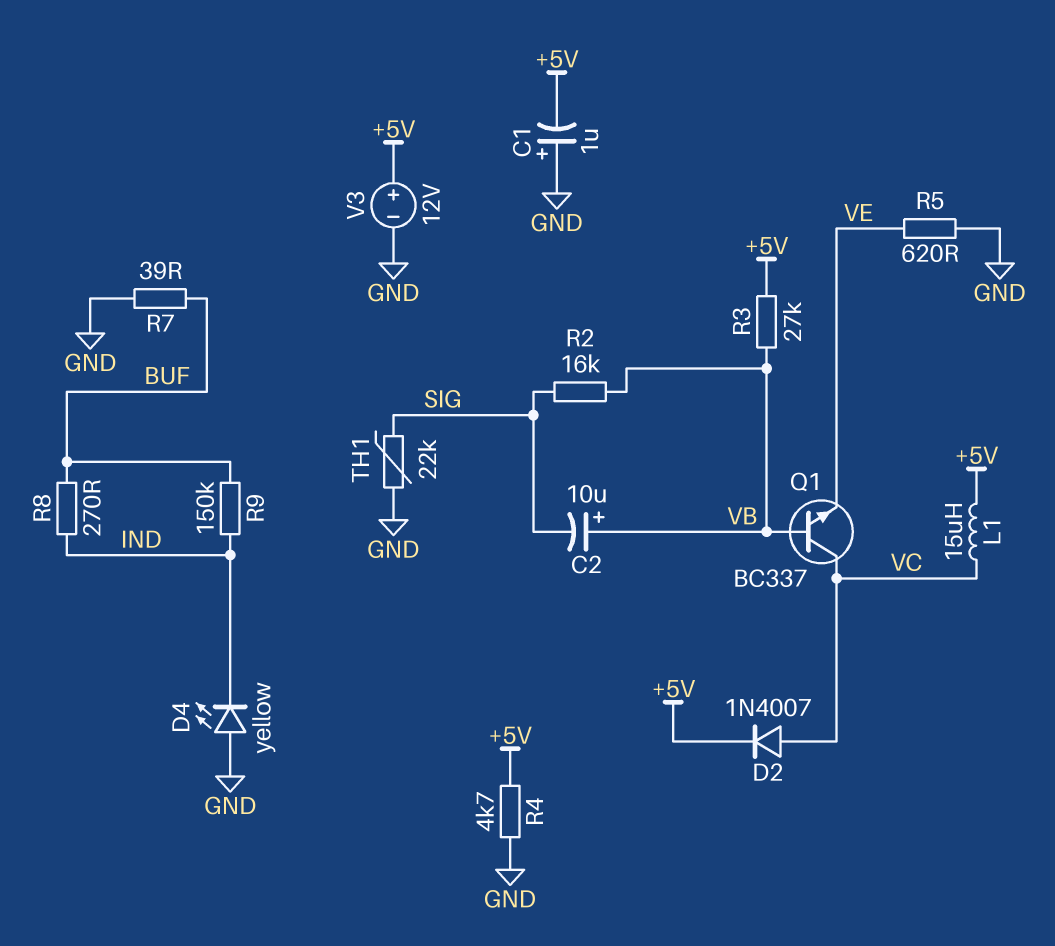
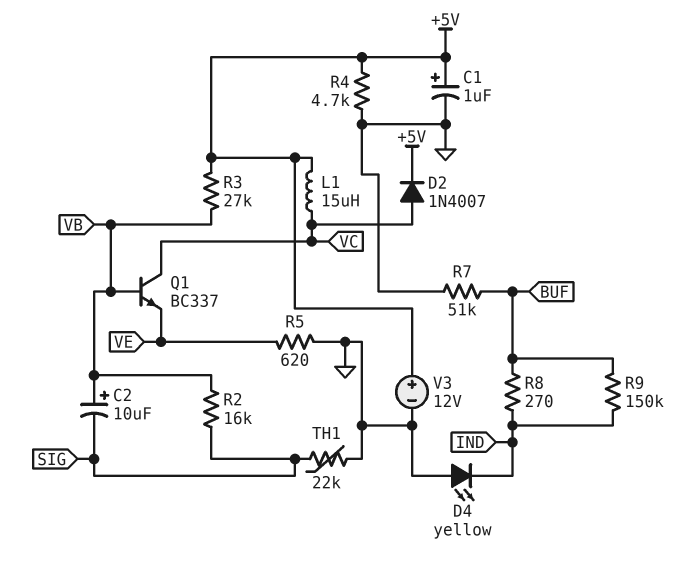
C1: 1uF (plus GND, minus +5V) -> 1uF (plus +5V, minus GND)
R7: 39 (BUF, GND) -> 51k (BUF, GND)

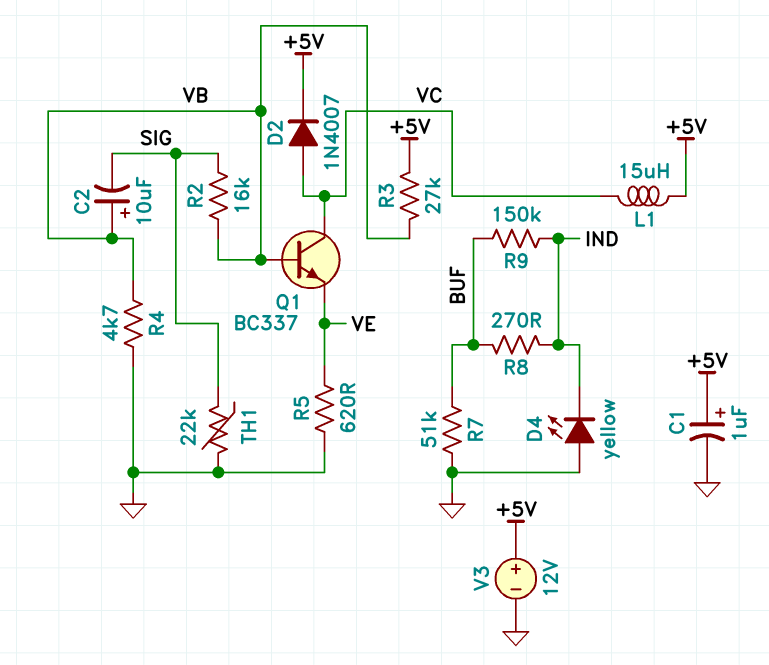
R4: 4.7k (+5V, GND) -> 4.7k (GND, VB)

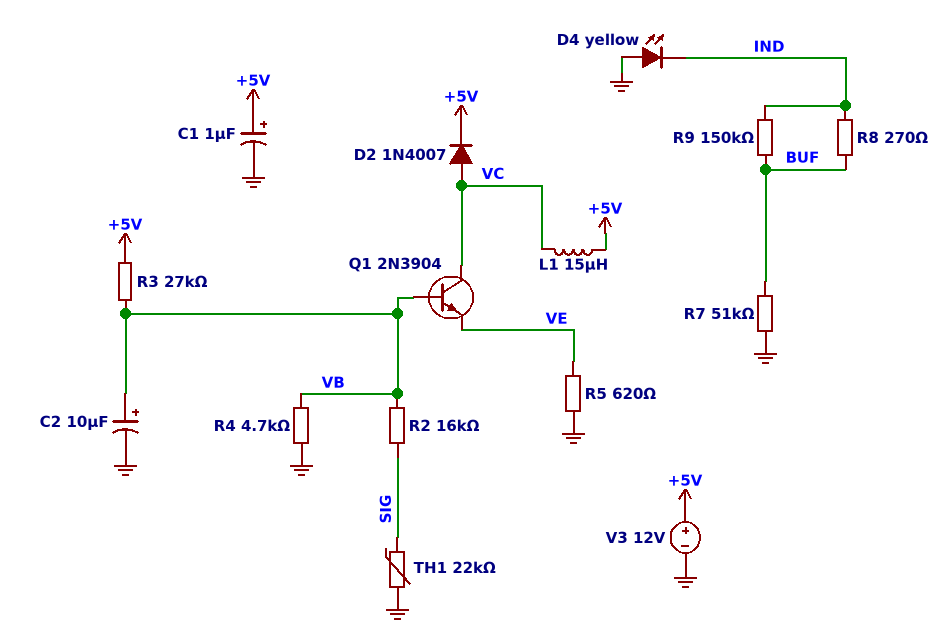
C2: 10uF (plus VB, minus SIG) -> 10uF (plus VB, minus GND)
Q1: NPN BC337 (B VB, C VC, E VE) -> NPN 2N3904 (B VB, C VC, E VE)

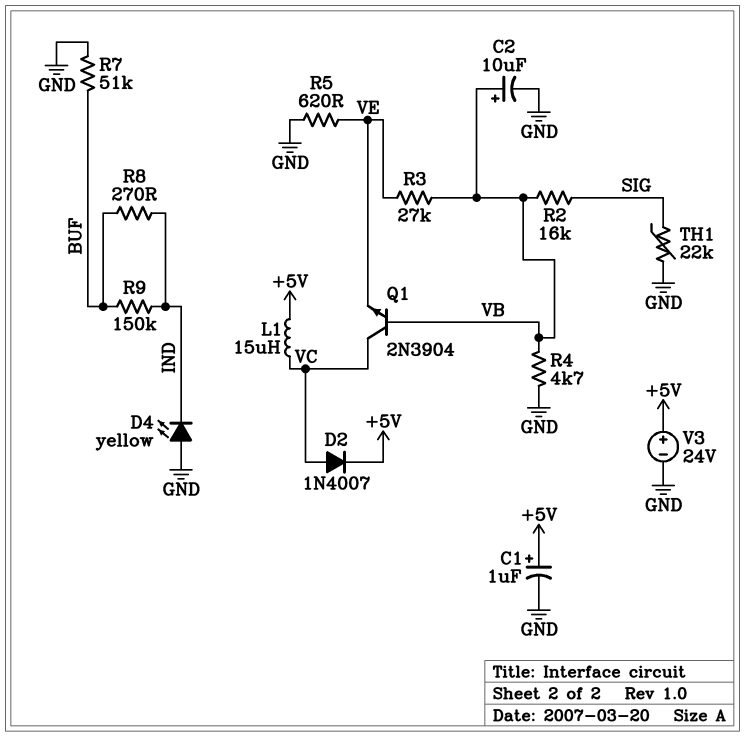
R3: 27k (+5V, VB) -> 27k (VB, VE)
V3: 12V (plus +5V, minus GND) -> 24V (plus +5V, minus GND)

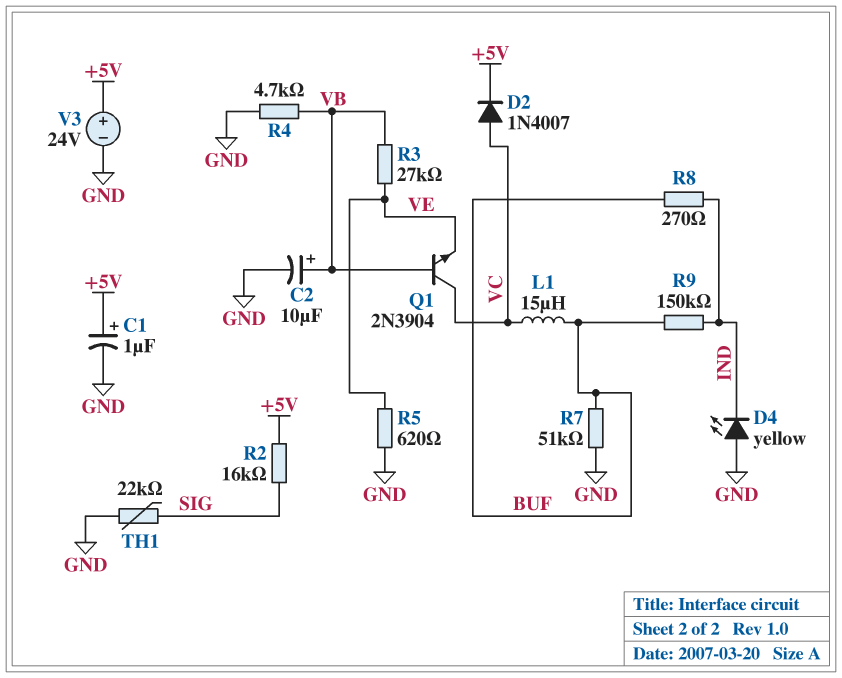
L1: 15uH (+5V, VC) -> 15uH (BUF, VC)
R2: 16k (SIG, VB) -> 16k (+5V, SIG)

